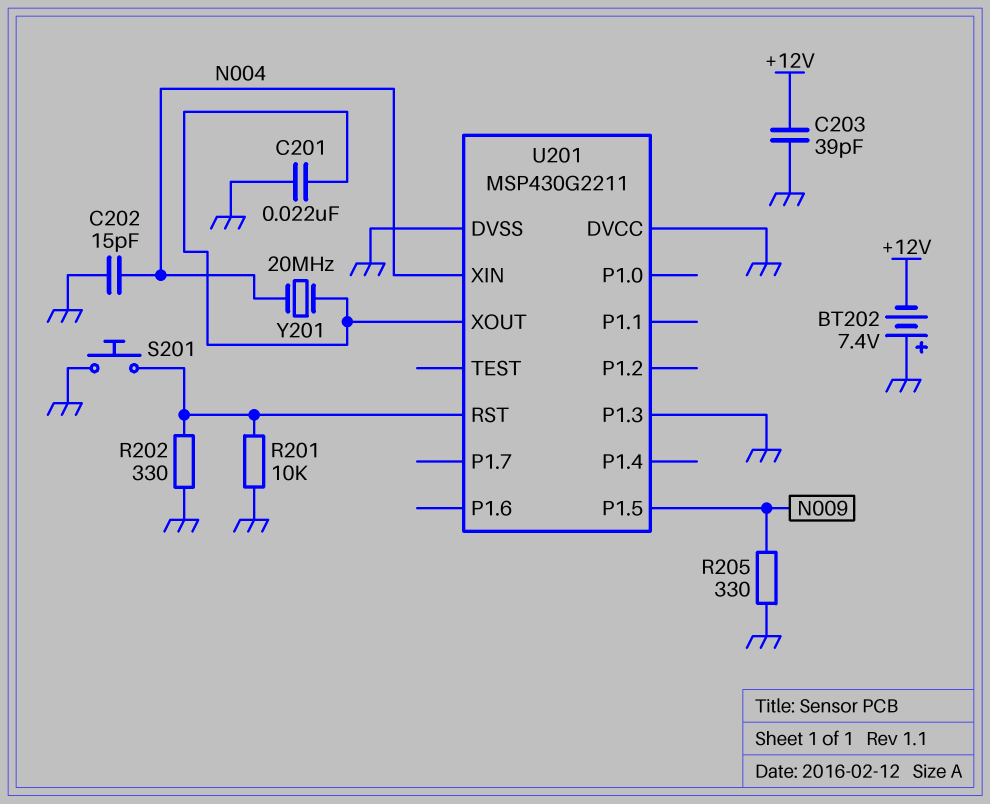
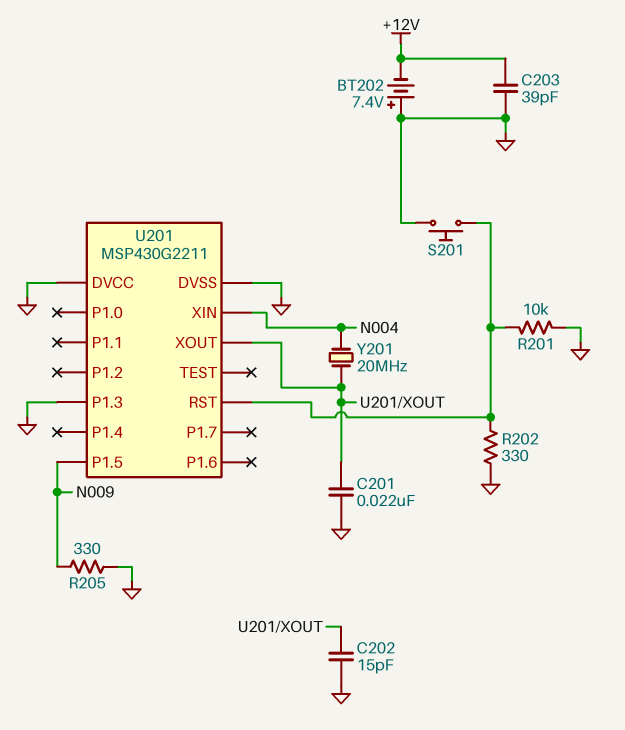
C202: 15pF (GND, N004) -> 15pF (GND, U201/XOUT)

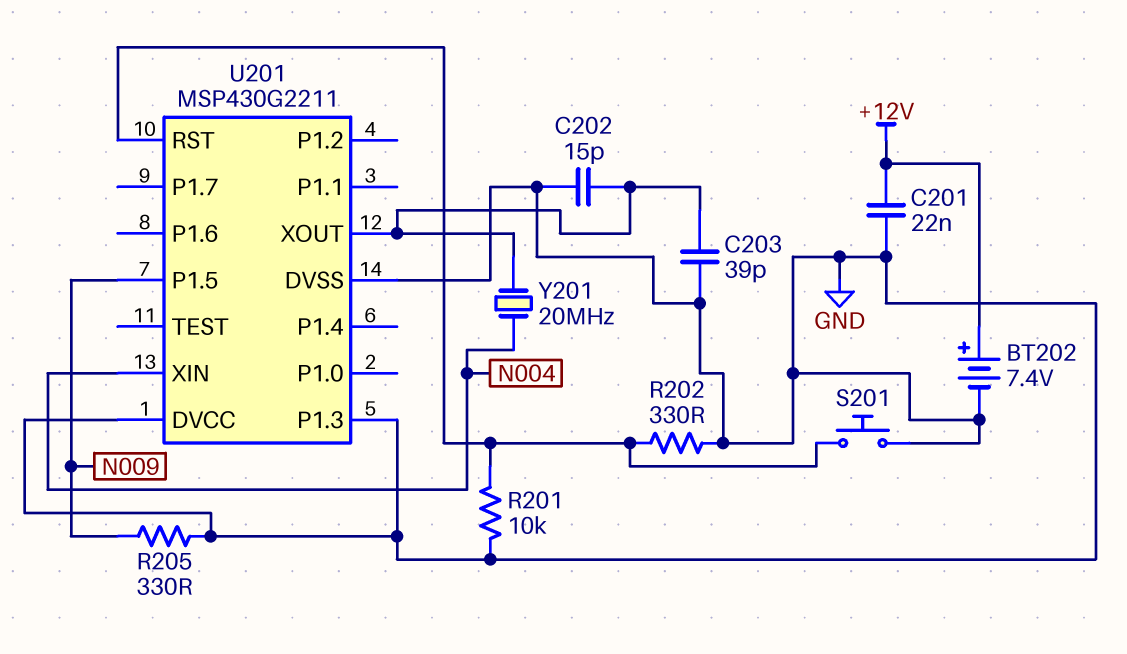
BT202: 7.4V (plus GND, minus +12V) -> 7.4V (plus +12V, minus GND)
C201: 22nF (GND, U201/XOUT) -> 22nF (+12V, GND)
C203: 39pF (+12V, GND) -> 39pF (GND, U201/XOUT)

